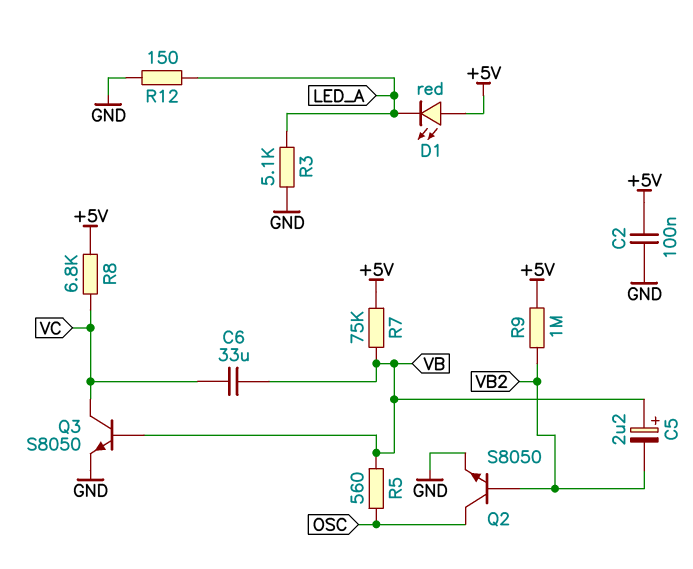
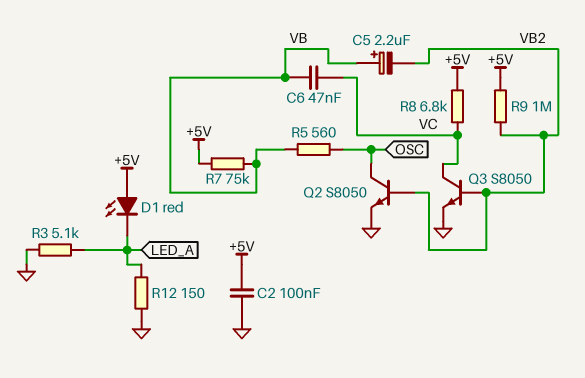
C6: 33uF (VB, VC) -> 47nF (VB, VC)
Q3: NPN S8050 (B VB, C VC, E GND) -> NPN S8050 (B VB2, C VC, E GND)

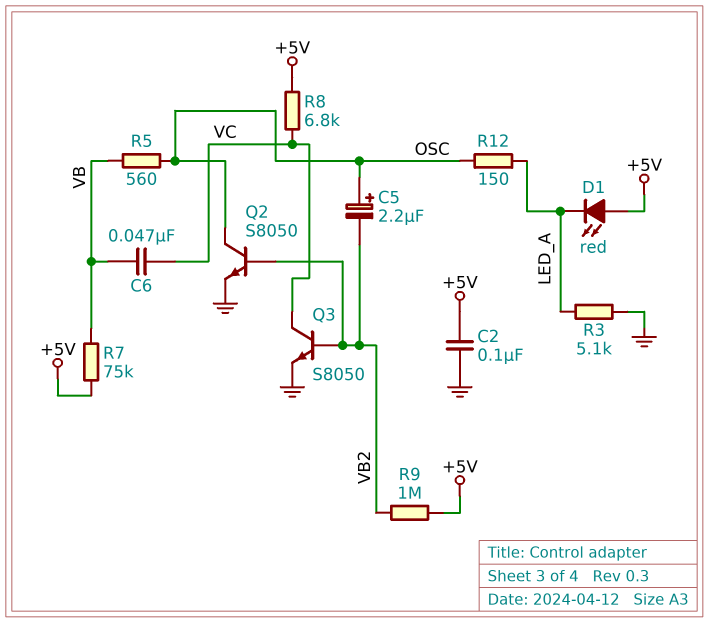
C5: 2.2uF (plus VB, minus VB2) -> 2.2uF (plus OSC, minus VB2)
R12: 150 (GND, LED_A) -> 150 (LED_A, OSC)

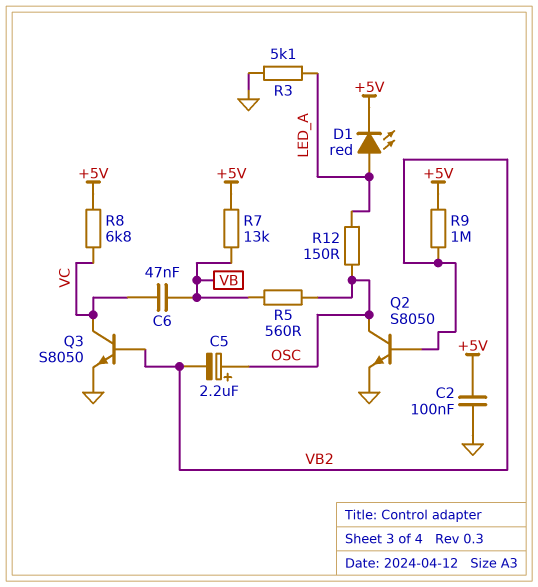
D1: LED red (A +5V, K LED_A) -> LED red (A LED_A, K +5V)
R7: 75k (+5V, VB) -> 13k (+5V, VB)

